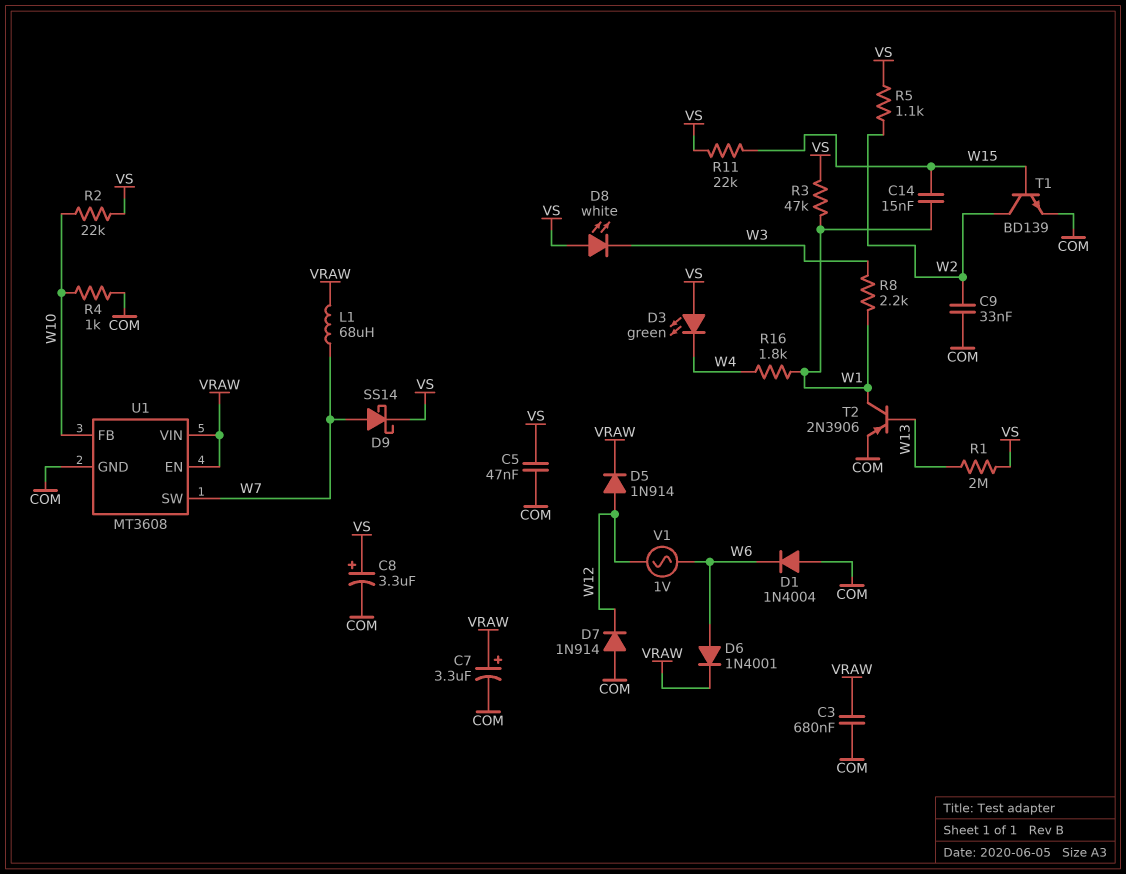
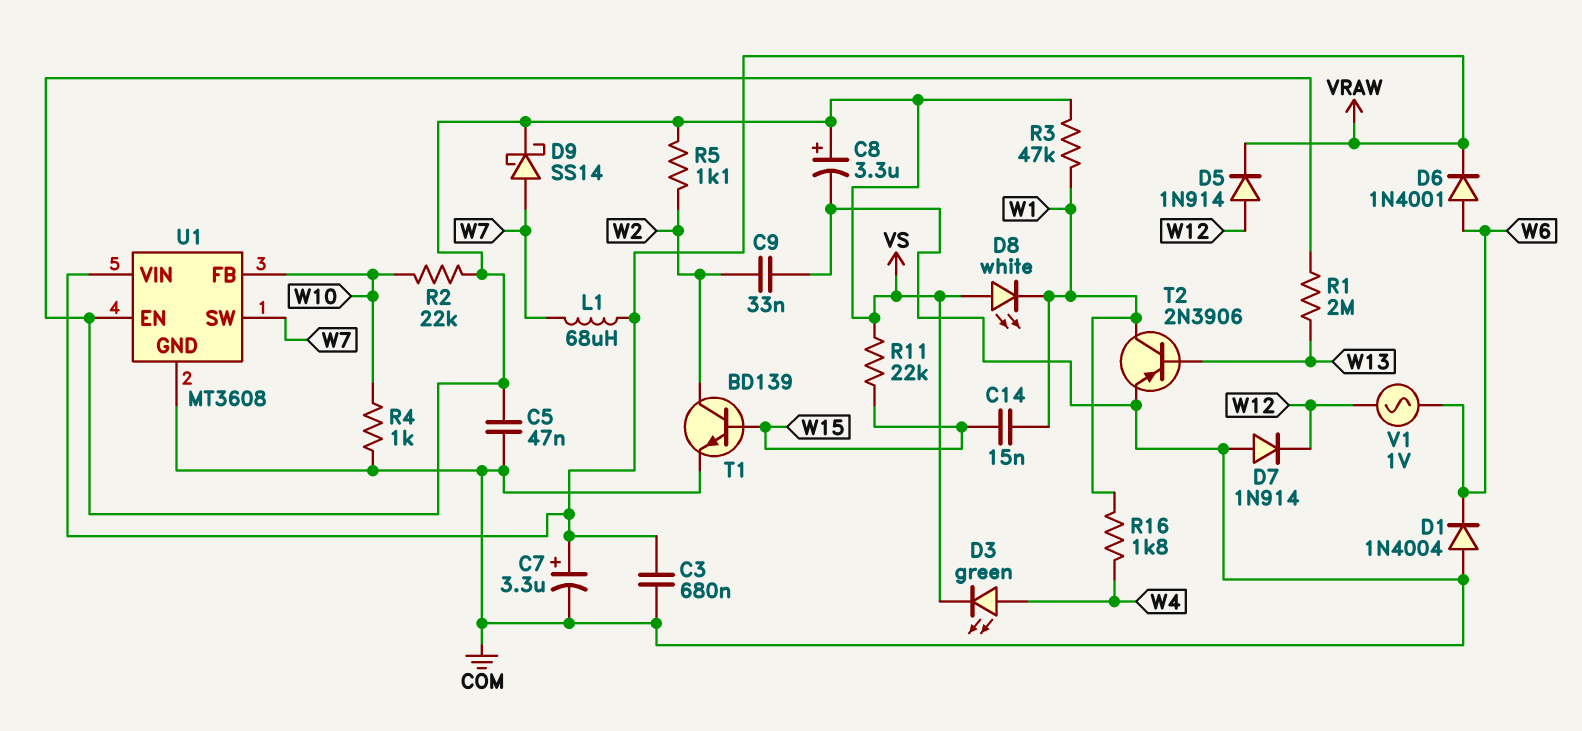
D3: LED green (A VS, K W4) -> LED green (A W4, K VS)
D8: LED white (A VS, K W3) -> LED white (A VS, K W1)
R8: 2.2k (W1, W3) -> none
U1 pin EN: VRAW -> VS

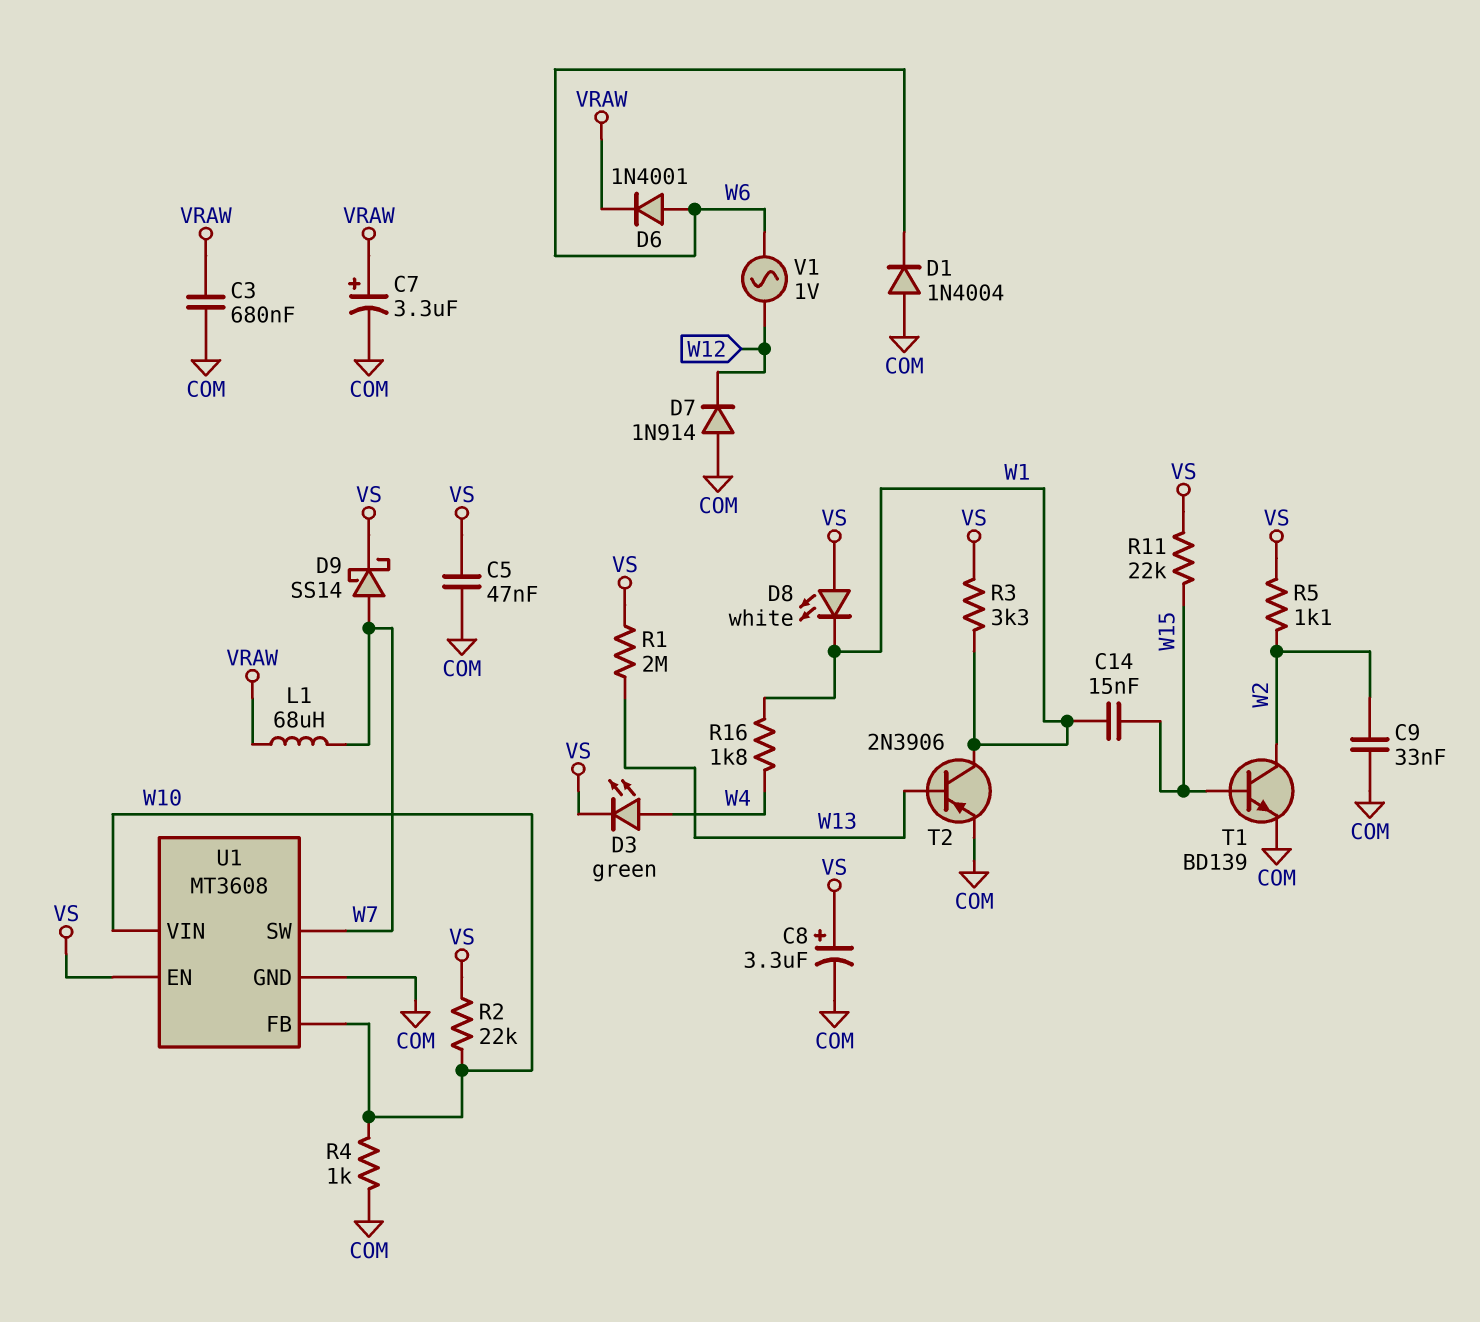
D5: diode 1N914 (A W12, K VRAW) -> none
R3: 47k (VS, W1) -> 3.3k (VS, W1)
U1 pin VIN: VRAW -> W10

